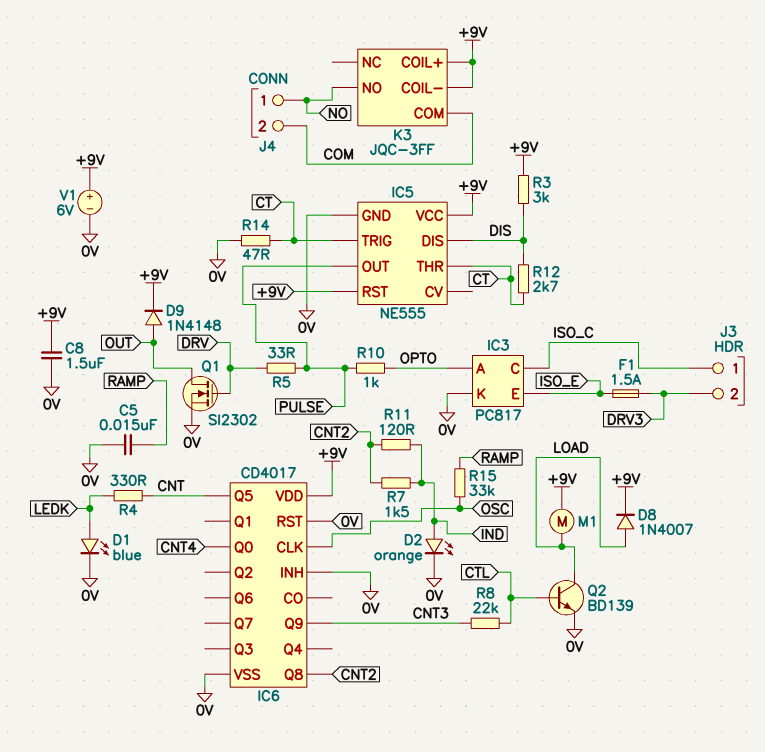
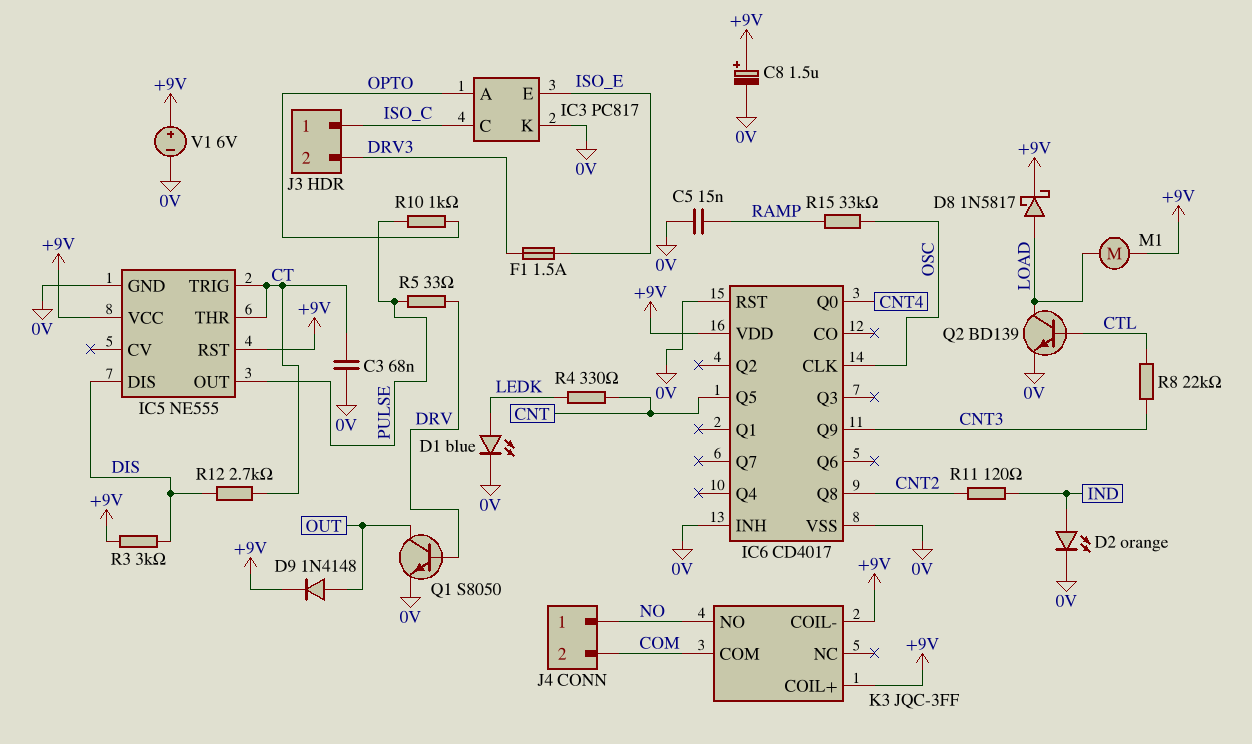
C3: none -> 68nF (0V, CT)
C8: 1.5uF (+9V, 0V) -> 1.5uF (plus +9V, minus 0V)
D8: diode 1N4007 (A LOAD, K +9V) -> schottky 1N5817 (A LOAD, K +9V)
Q1: NMOS SI2302 (G DRV, D OUT, S 0V) -> NPN S8050 (B DRV, C OUT, E 0V)
R7: 1.5k (CNT2, IND) -> none
R14: 47 (0V, CT) -> none

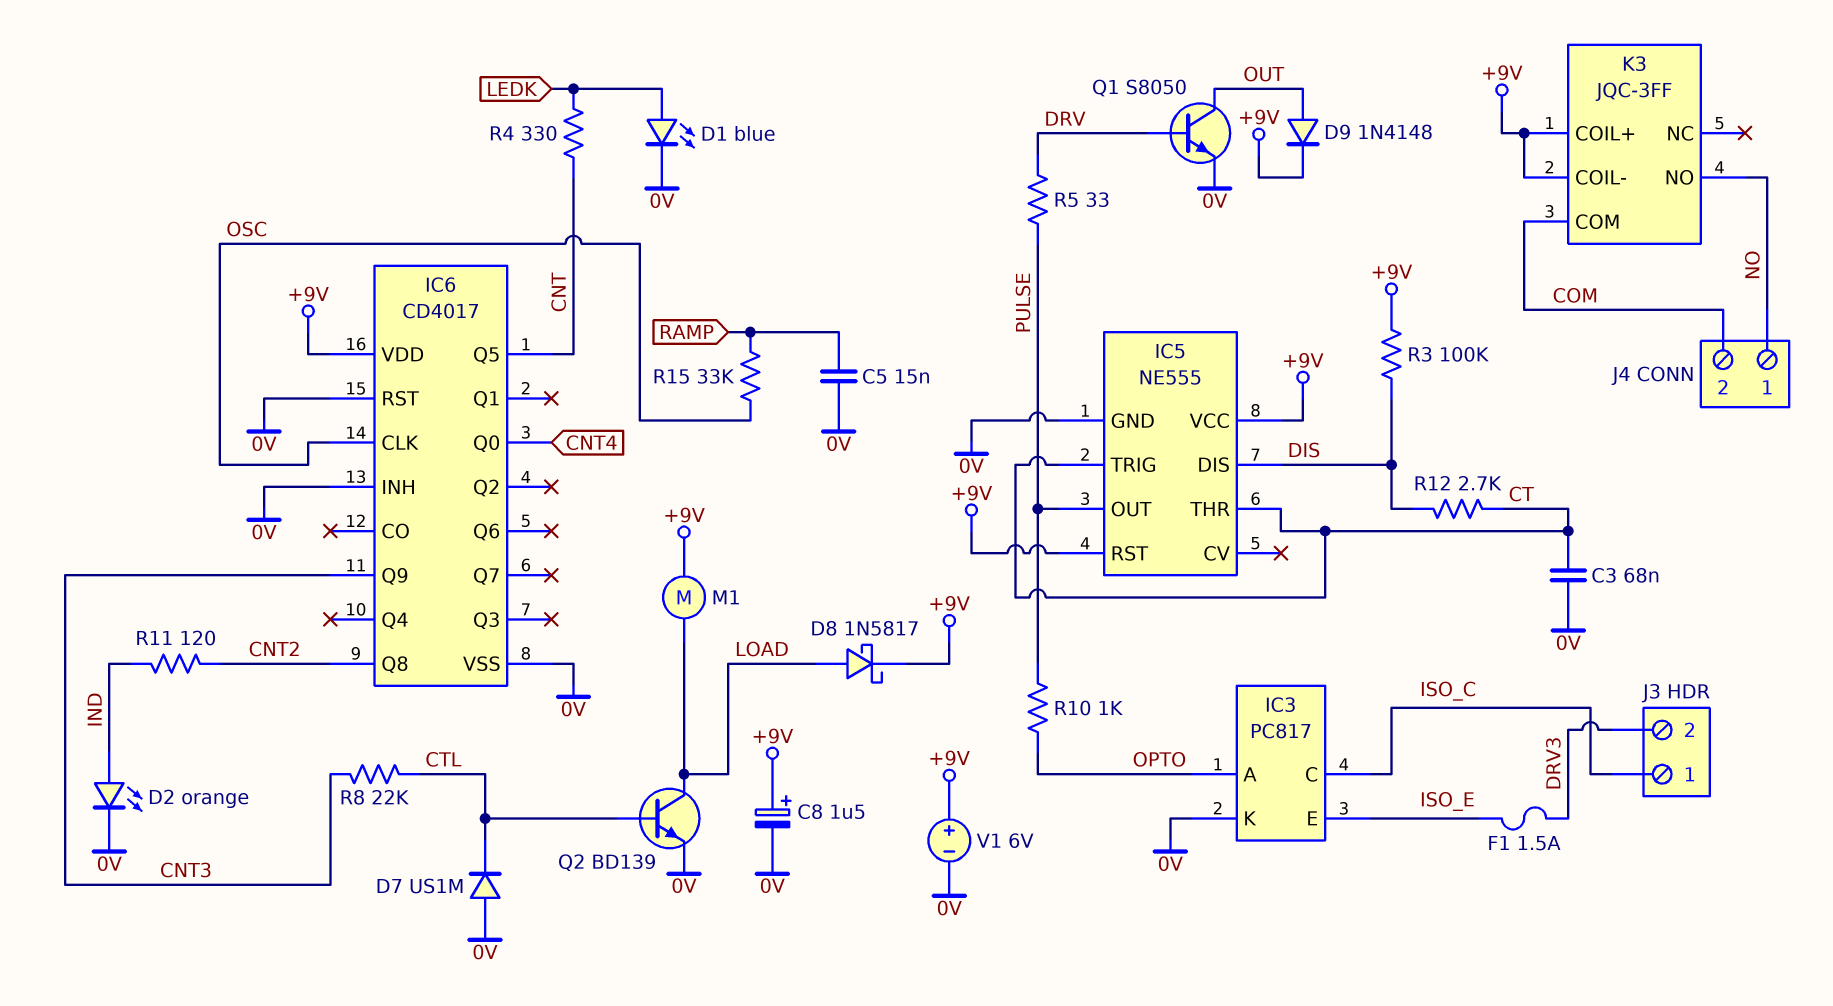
D7: none -> diode US1M (A 0V, K CTL)
R3: 3k (+9V, DIS) -> 100k (+9V, DIS)

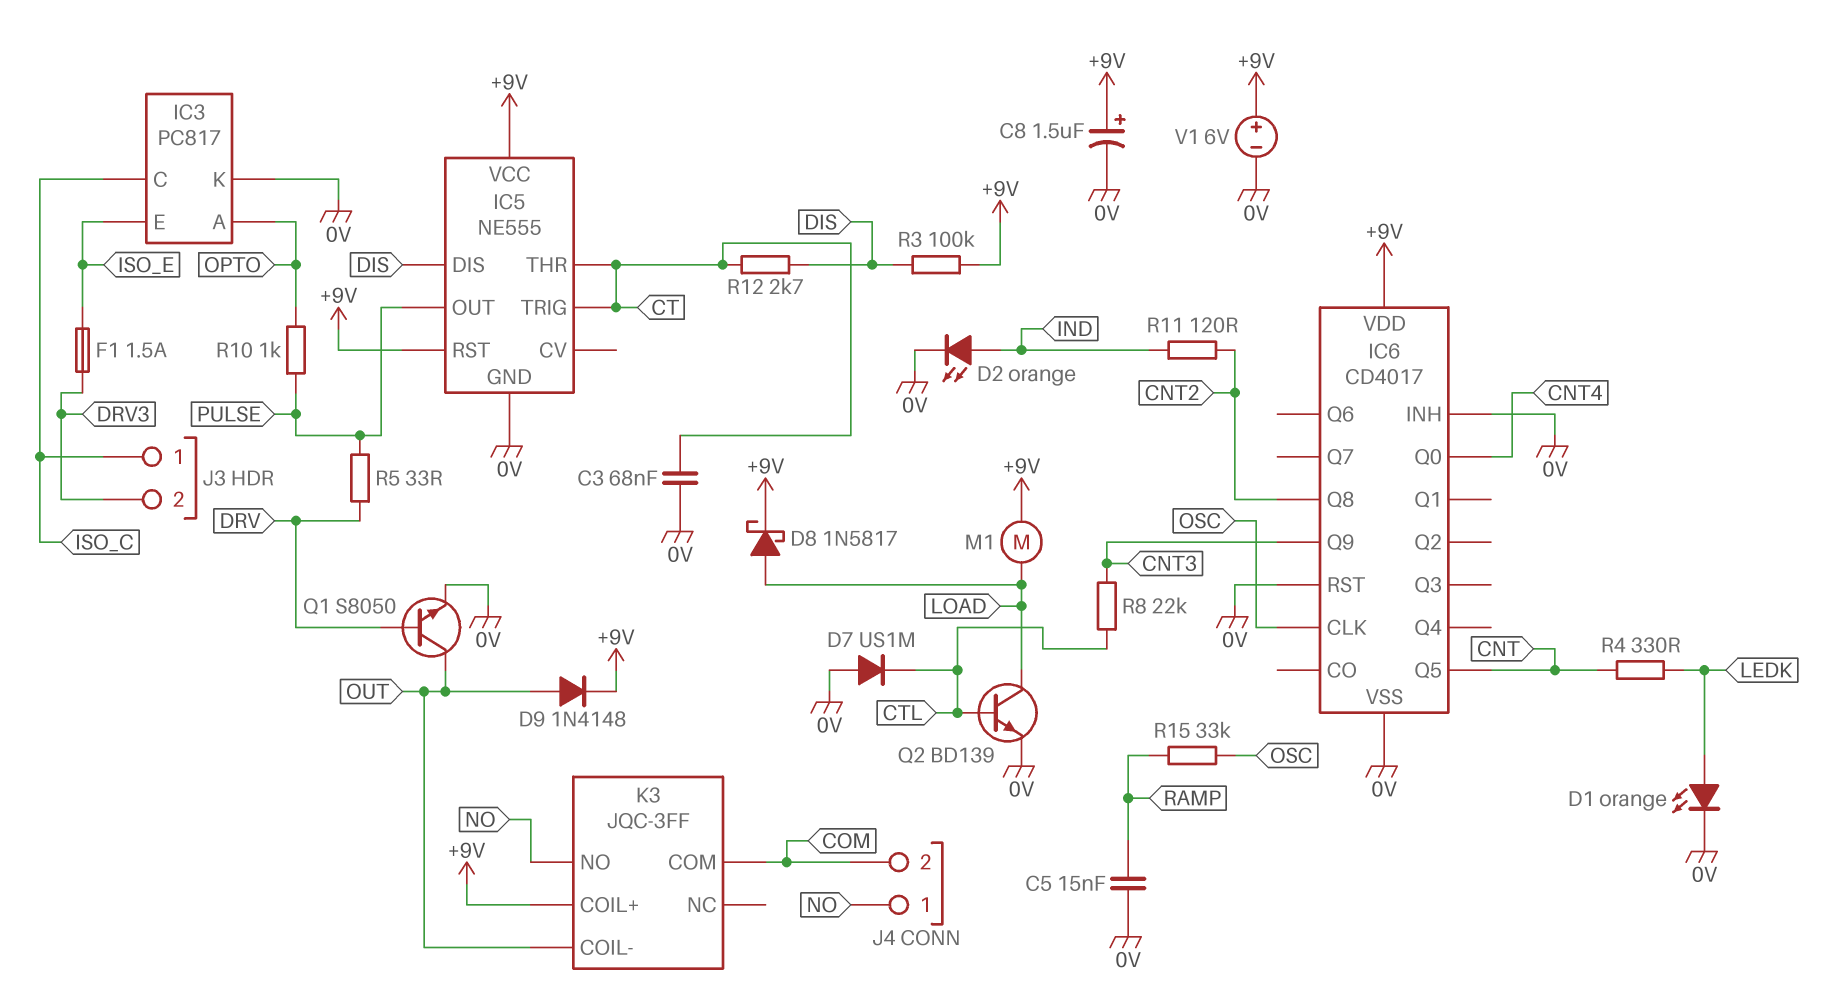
D1: LED blue (A LEDK, K 0V) -> LED orange (A LEDK, K 0V)
K3 pin COIL-: +9V -> OUT

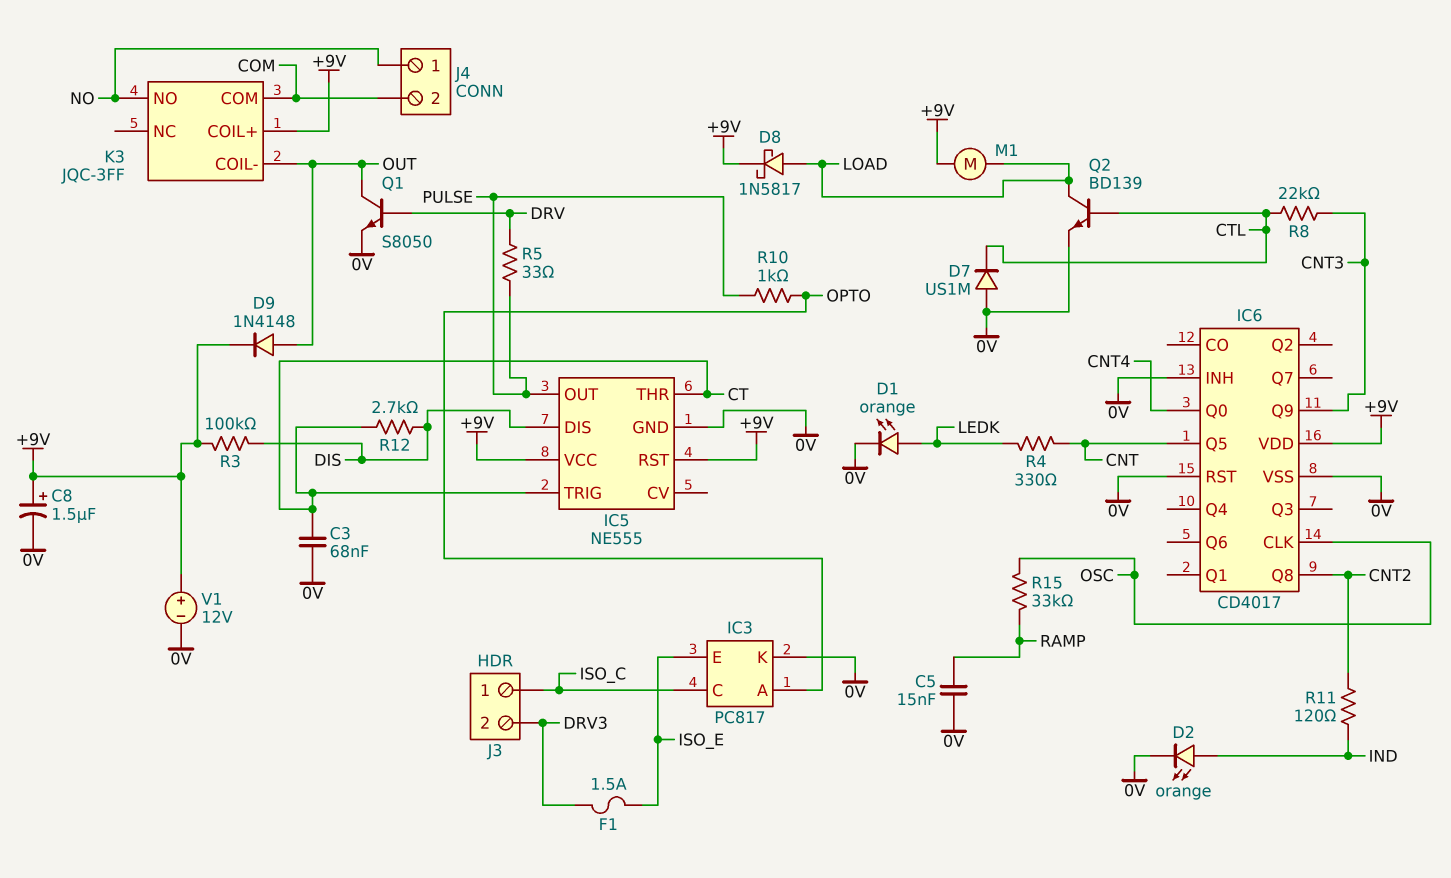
V1: 6V (plus +9V, minus 0V) -> 12V (plus +9V, minus 0V)

